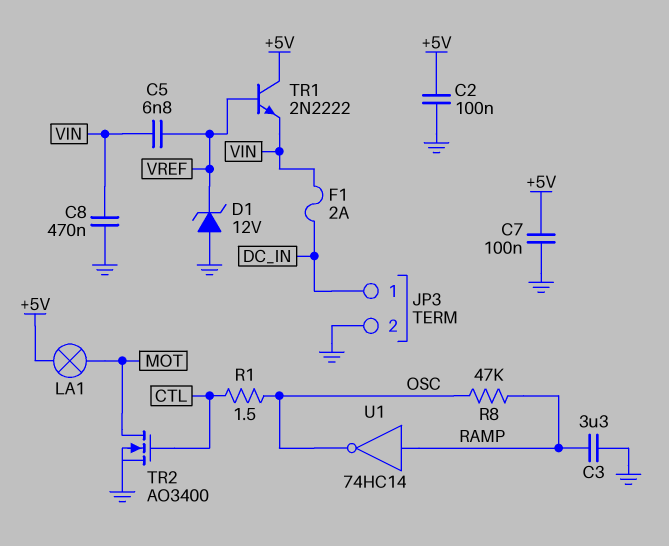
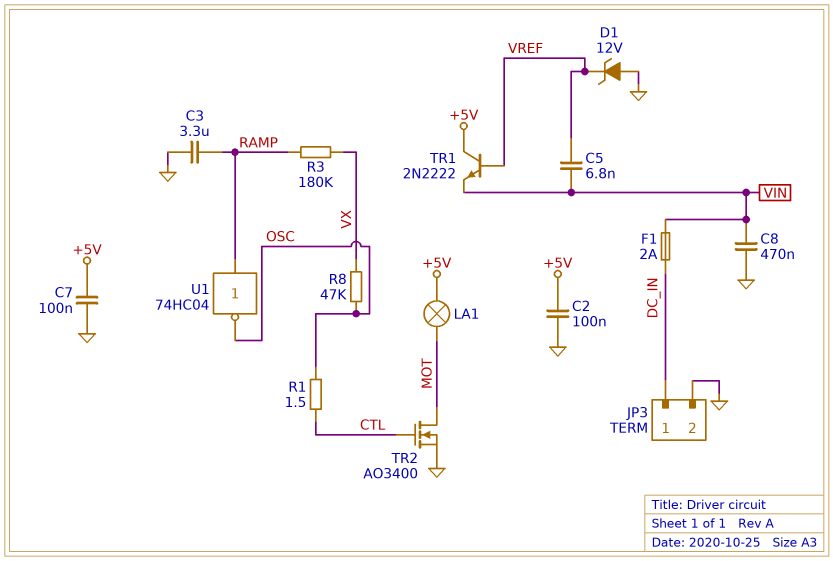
R3: none -> 180k (RAMP, VX)
R8: 47k (OSC, RAMP) -> 47k (OSC, VX)
U1: NOT 74HC14 (in RAMP, out OSC) -> NOT 74HC04 (in RAMP, out OSC)

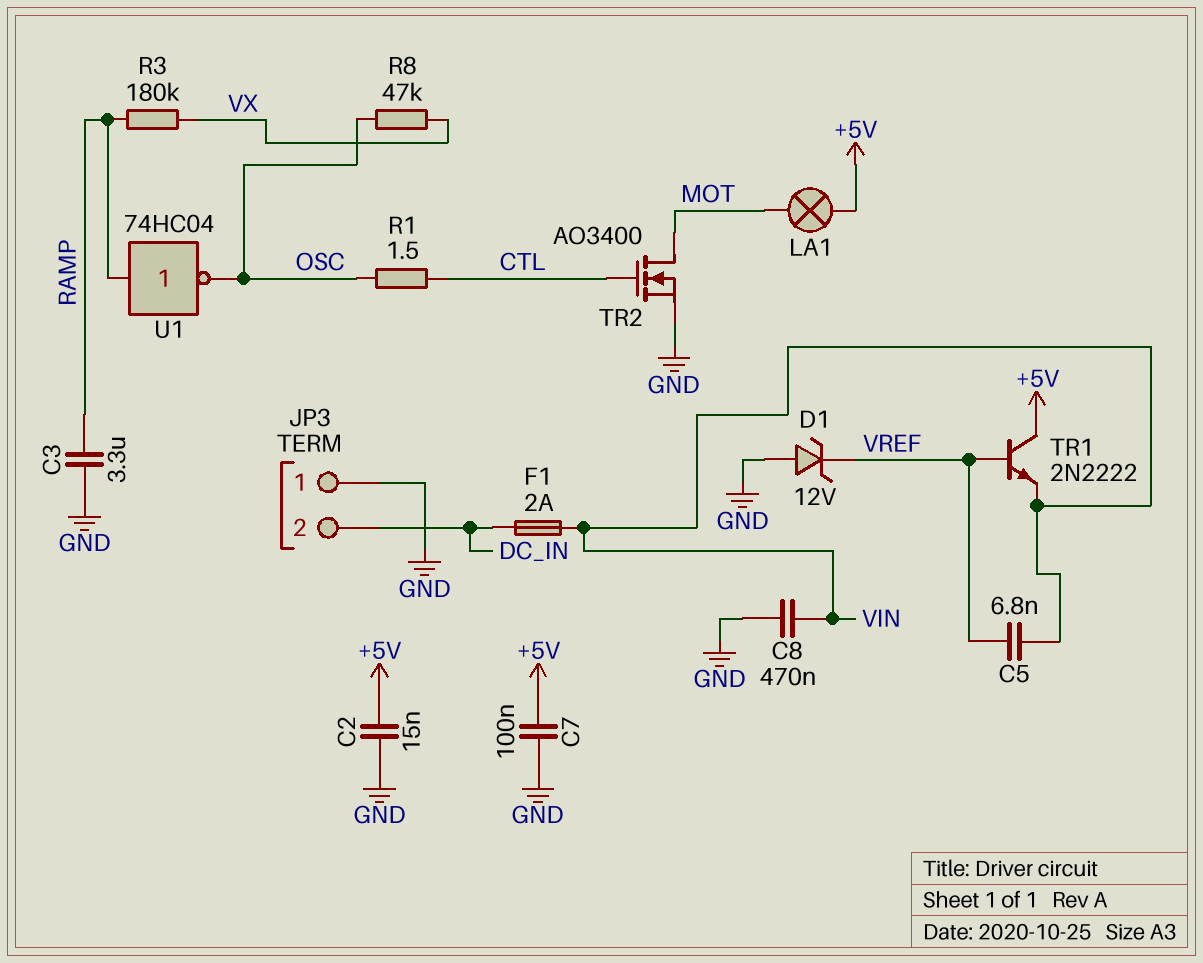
C2: 100nF (+5V, GND) -> 15nF (+5V, GND)
JP3 pin 1: DC_IN -> GND
JP3 pin 2: GND -> DC_IN

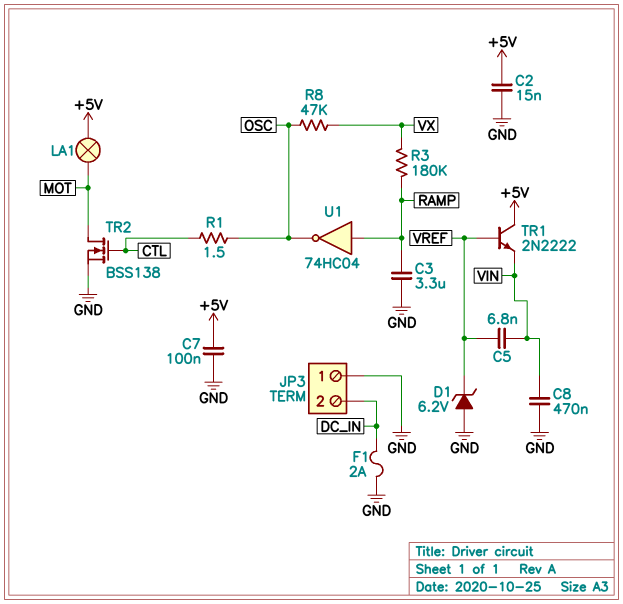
D1: zener 12V (A GND, K VREF) -> zener 6.2V (A GND, K VREF)
F1: 2A (DC_IN, VIN) -> 2A (DC_IN, GND)
TR2: NMOS AO3400 (G CTL, D MOT, S GND) -> NMOS BSS138 (G CTL, D MOT, S GND)

